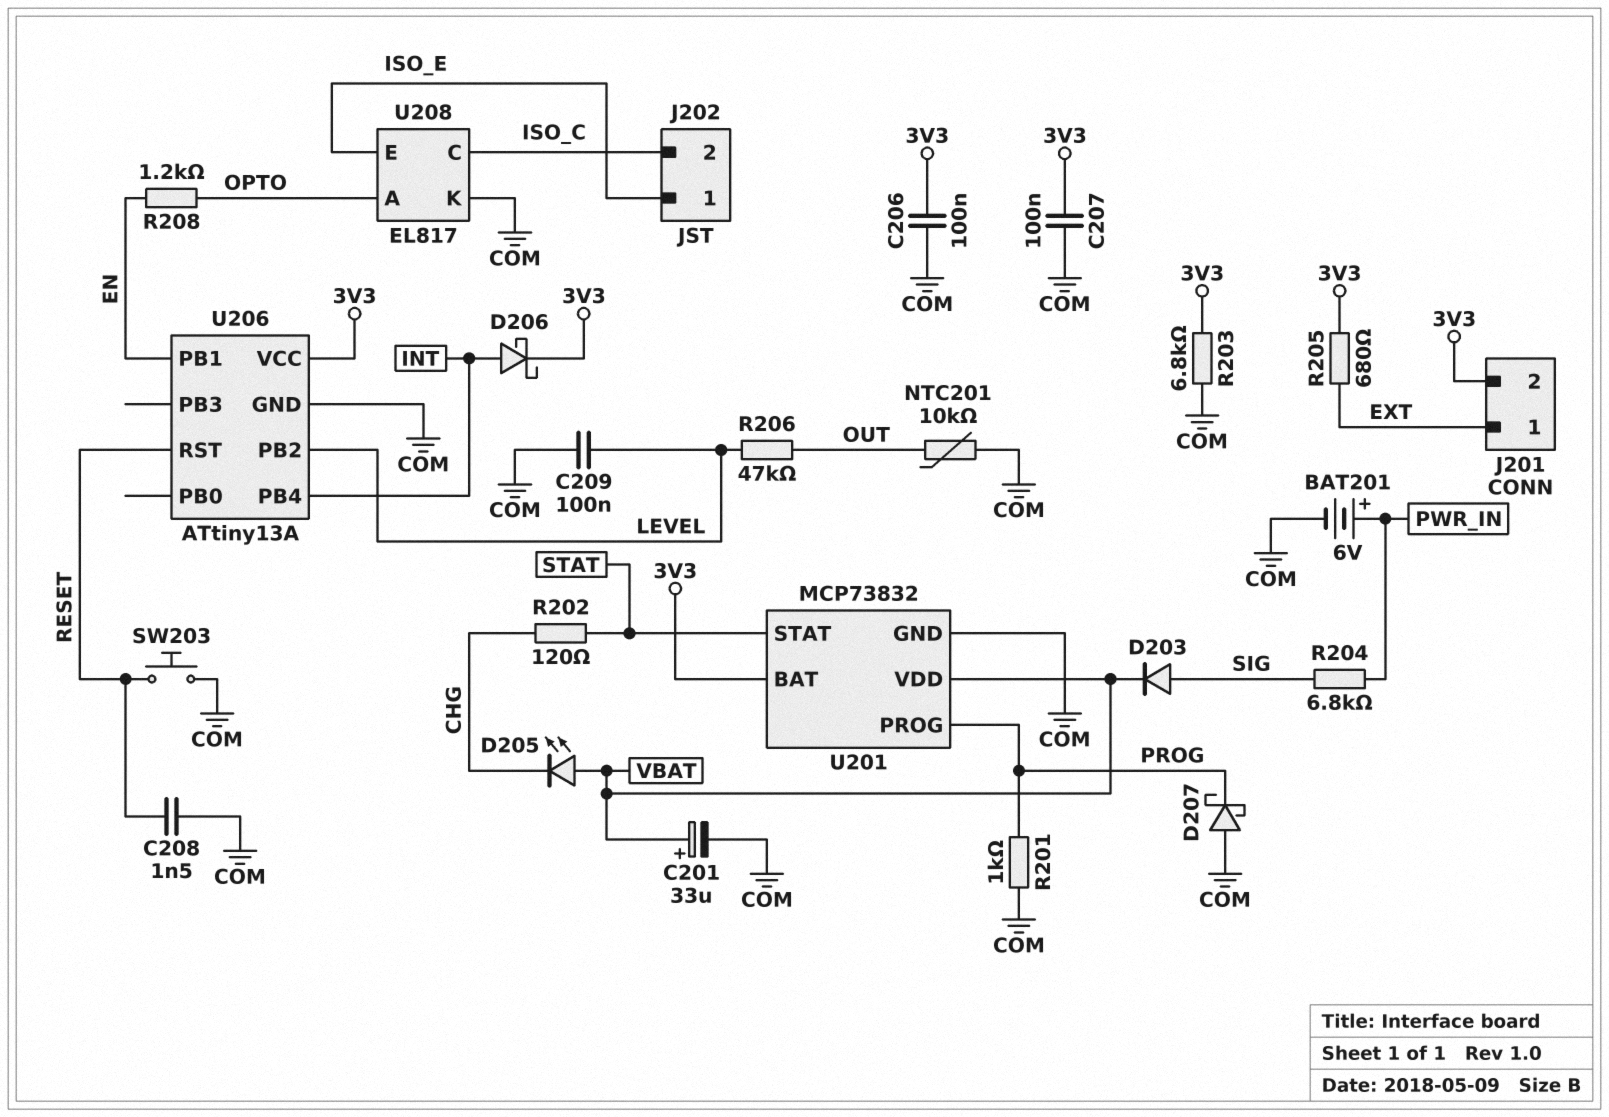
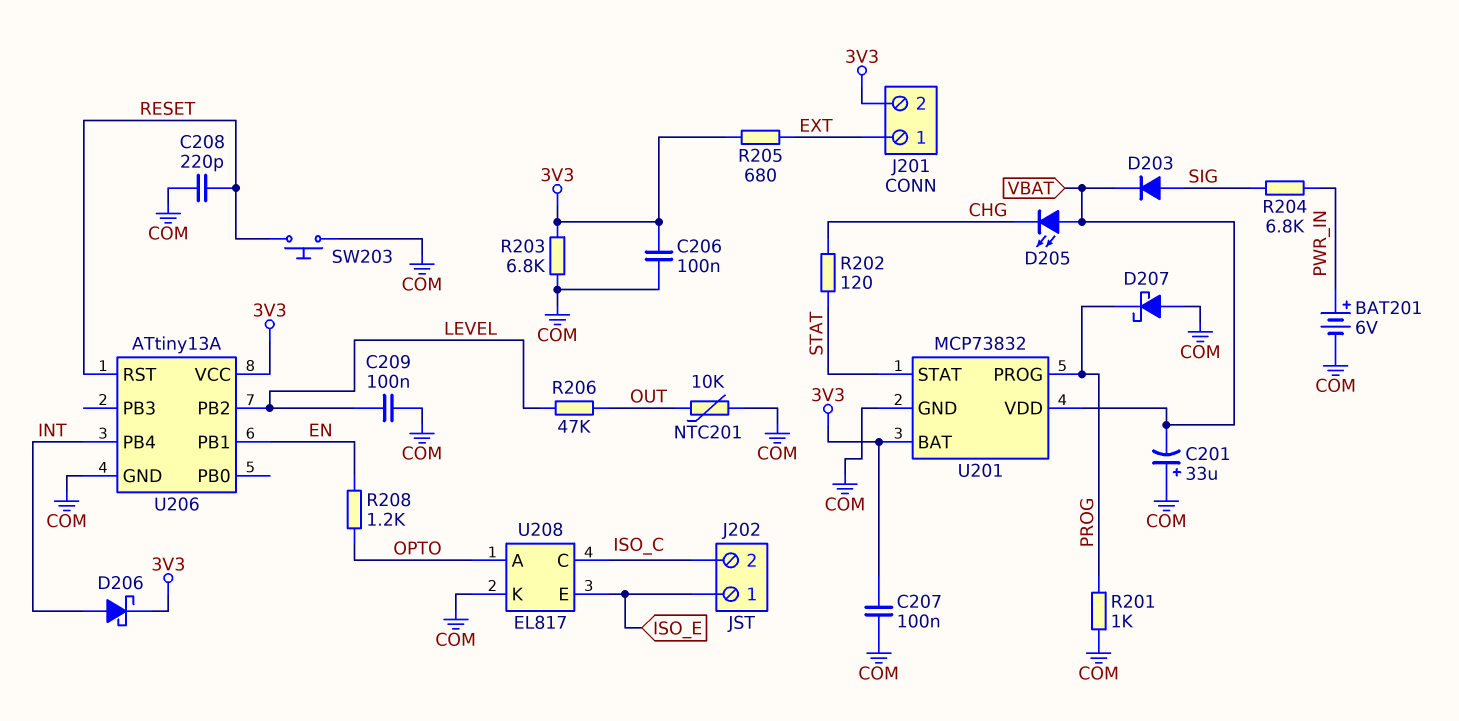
C201: 33uF (plus VBAT, minus COM) -> 33uF (plus COM, minus VBAT)
C208: 1.5nF (COM, RESET) -> 220pF (COM, RESET)

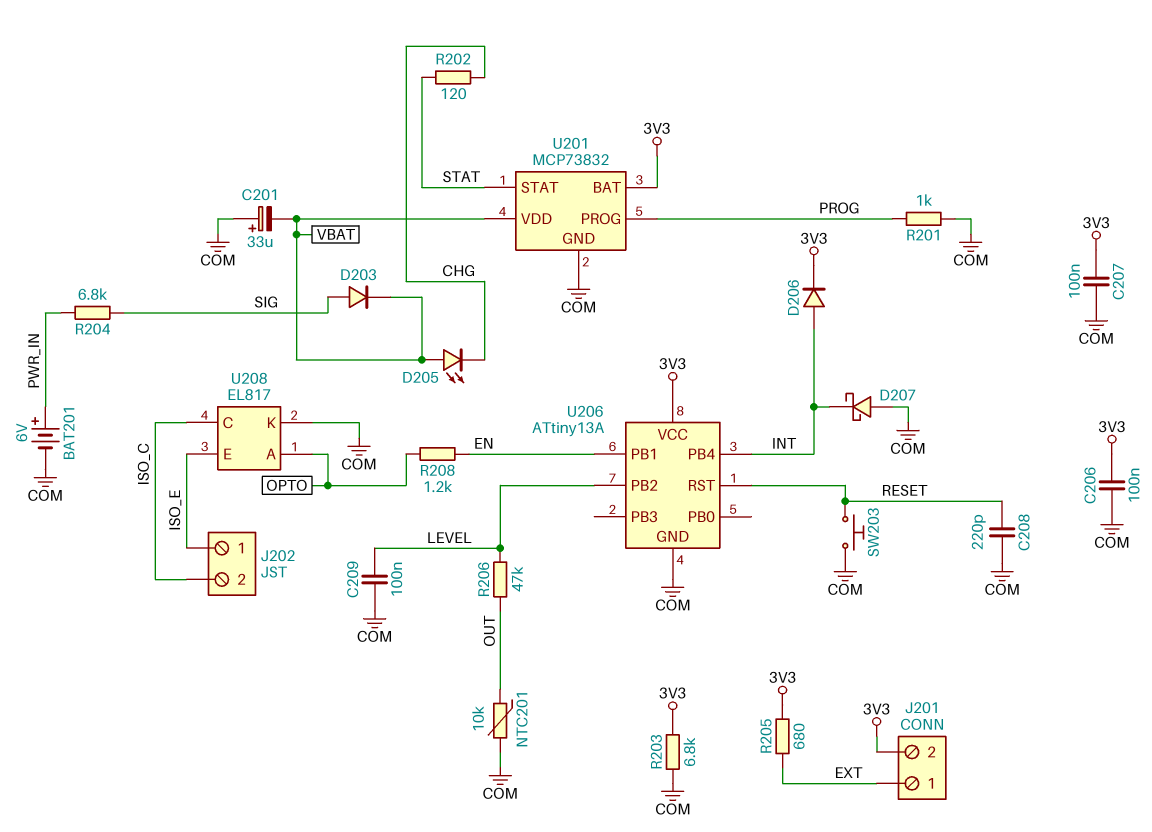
D206: schottky (A INT, K 3V3) -> diode (A INT, K 3V3)
D207: schottky (A COM, K PROG) -> schottky (A COM, K INT)

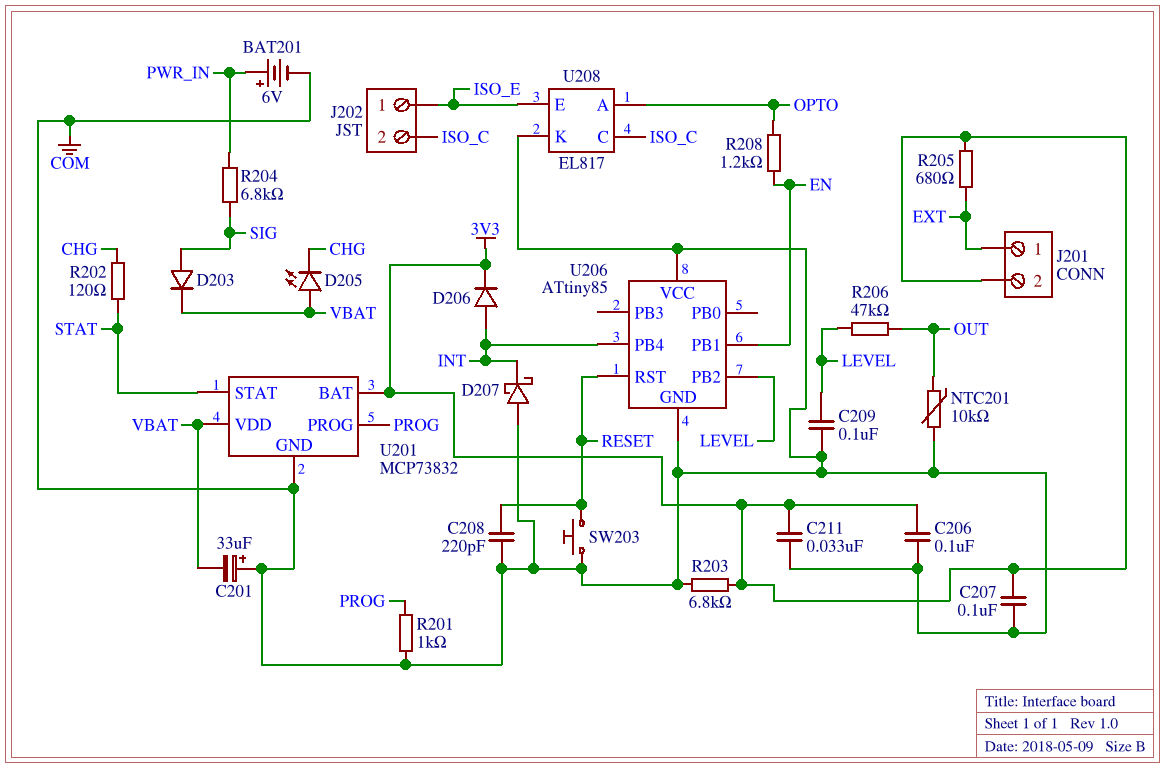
C211: none -> 33nF (3V3, COM)
U206: ATtiny13A -> ATtiny85
U206 pin VCC: 3V3 -> COM

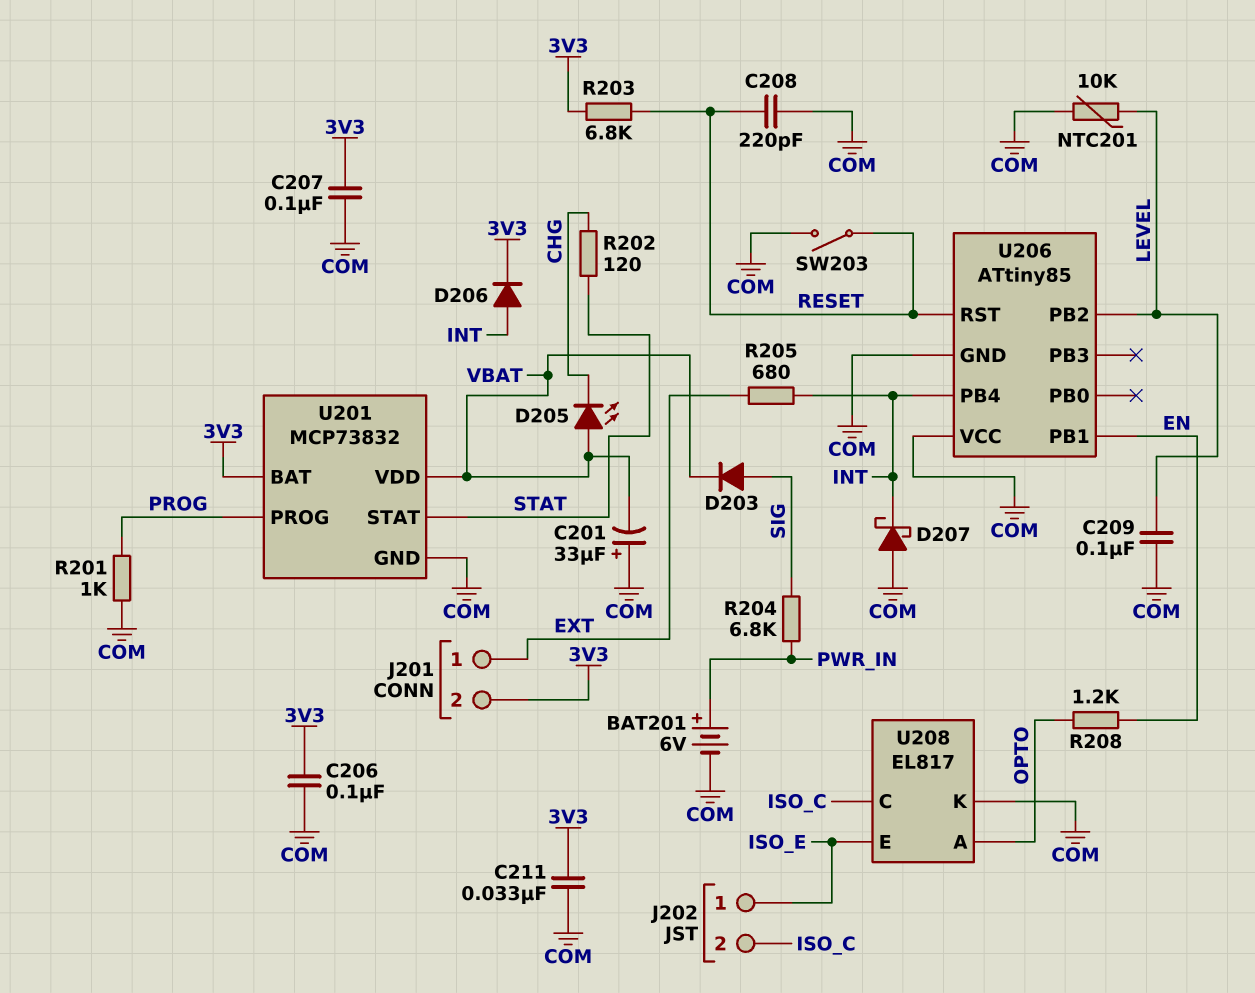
NTC201: 10k (COM, OUT) -> 10k (COM, LEVEL)
R203: 6.8k (3V3, COM) -> 6.8k (3V3, RESET)
R205: 680 (3V3, EXT) -> 680 (EXT, INT)
R206: 47k (LEVEL, OUT) -> none
SW203: button (COM, RESET) -> switch (COM, RESET)

